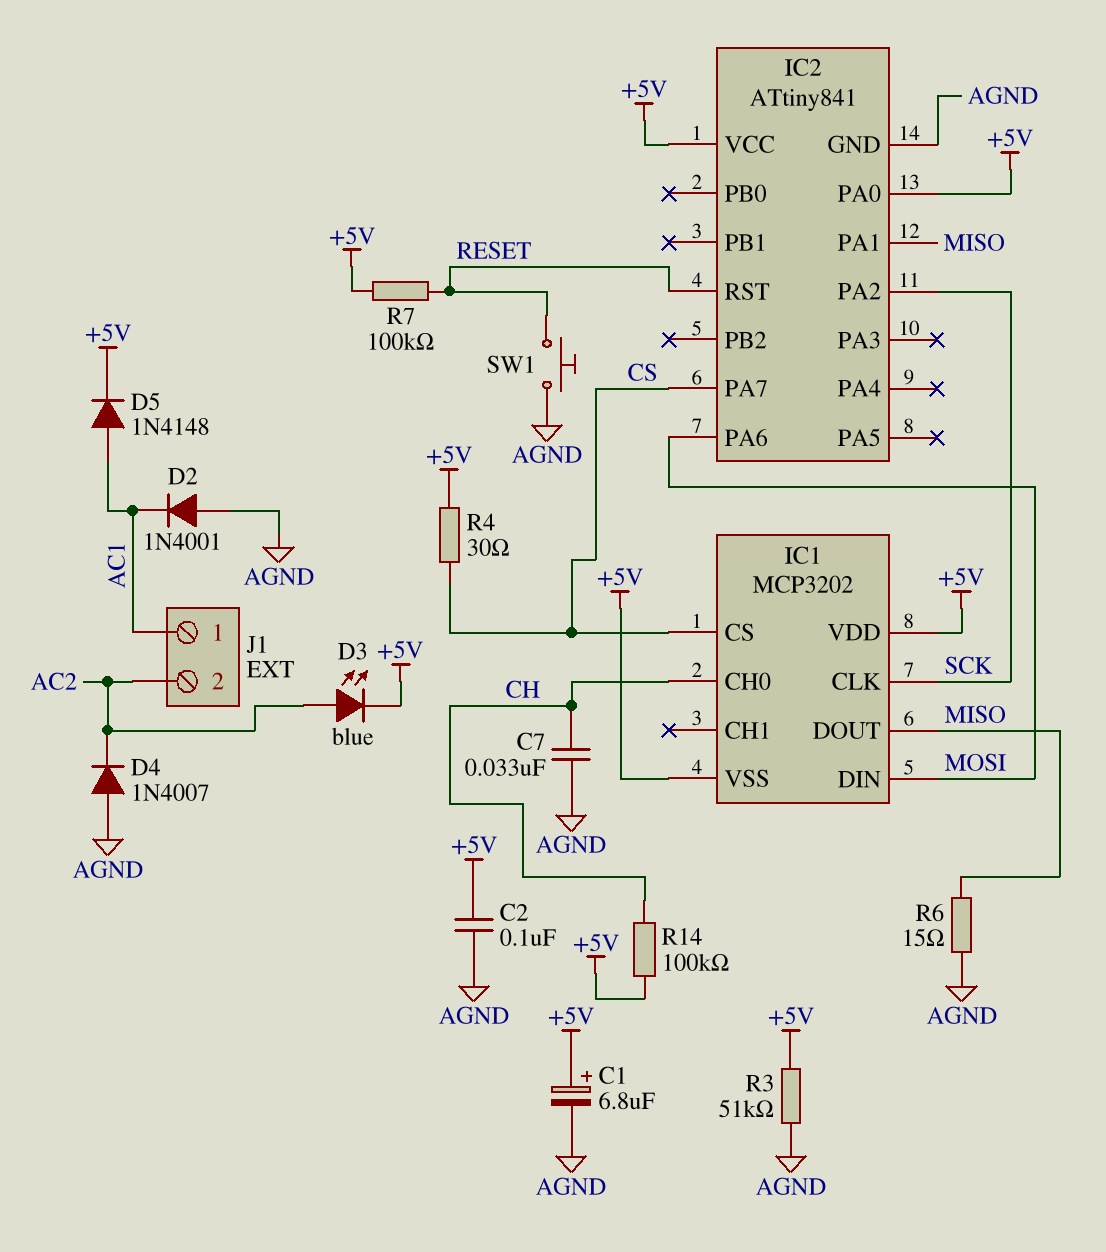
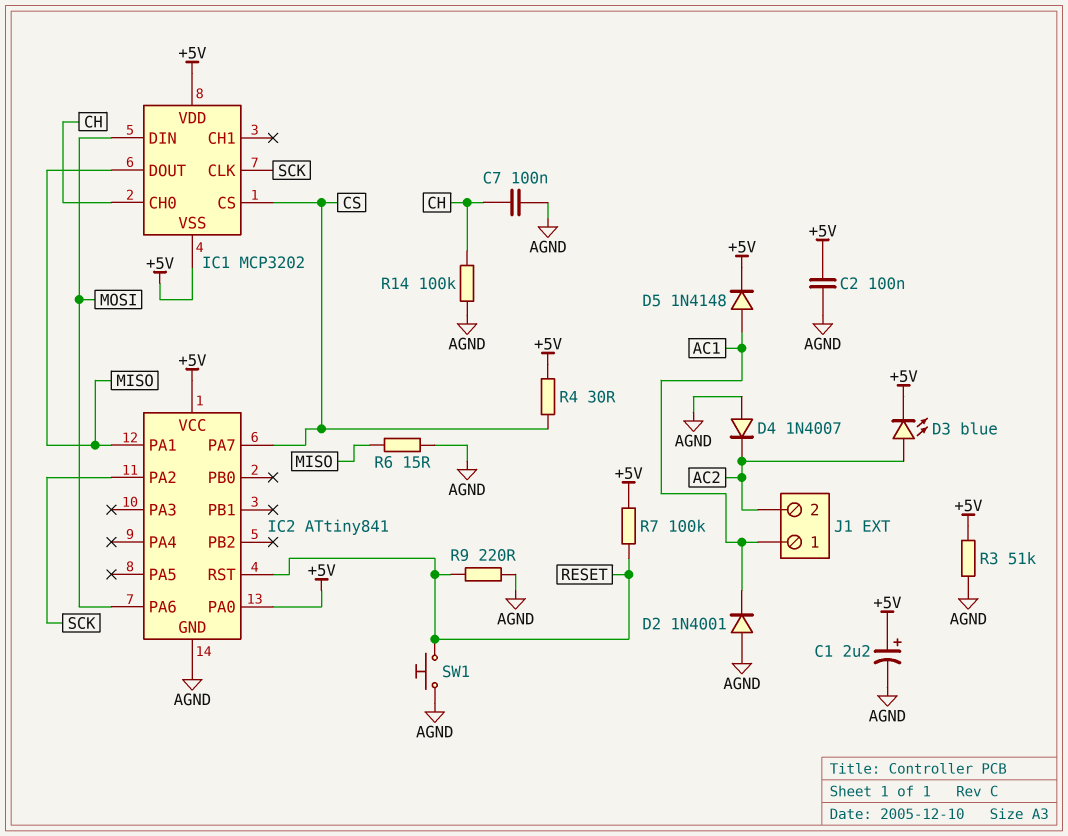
C1: 6.8uF (plus +5V, minus AGND) -> 2.2uF (plus +5V, minus AGND)
C7: 33nF (AGND, CH) -> 100nF (AGND, CH)
R9: none -> 220 (AGND, RESET)
R14: 100k (+5V, CH) -> 100k (AGND, CH)

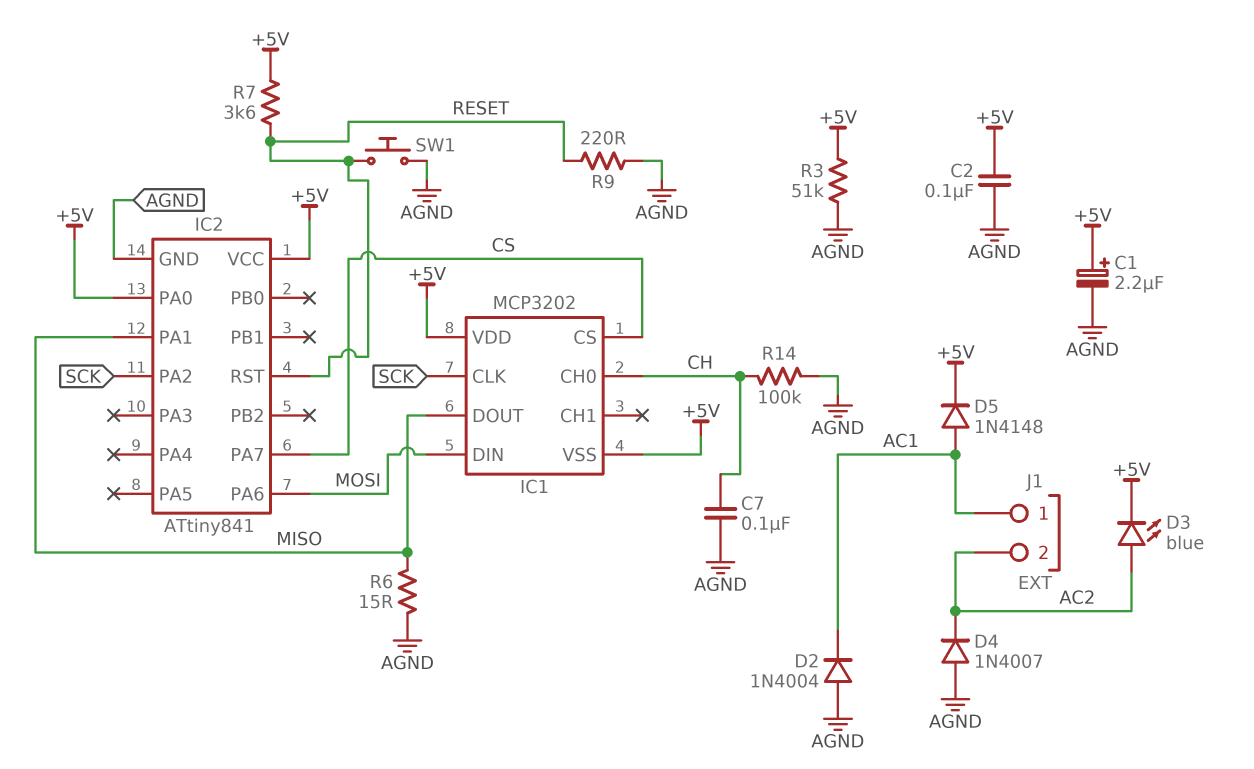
D2: diode 1N4001 (A AGND, K AC1) -> diode 1N4004 (A AGND, K AC1)
R4: 30 (+5V, CS) -> none
R7: 100k (+5V, RESET) -> 3.6k (+5V, RESET)

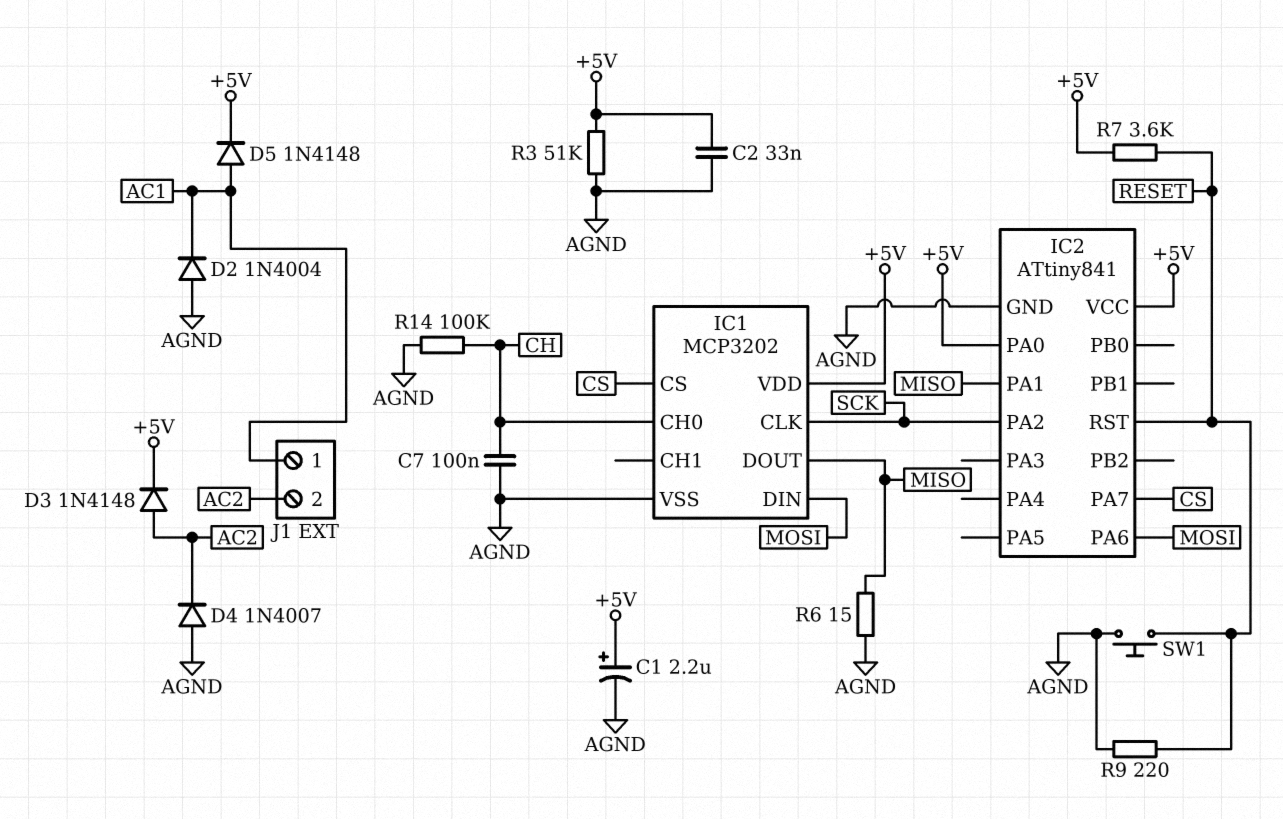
C2: 100nF (+5V, AGND) -> 33nF (+5V, AGND)
D3: LED blue (A AC2, K +5V) -> diode 1N4148 (A AC2, K +5V)
IC1 pin VSS: +5V -> AGND

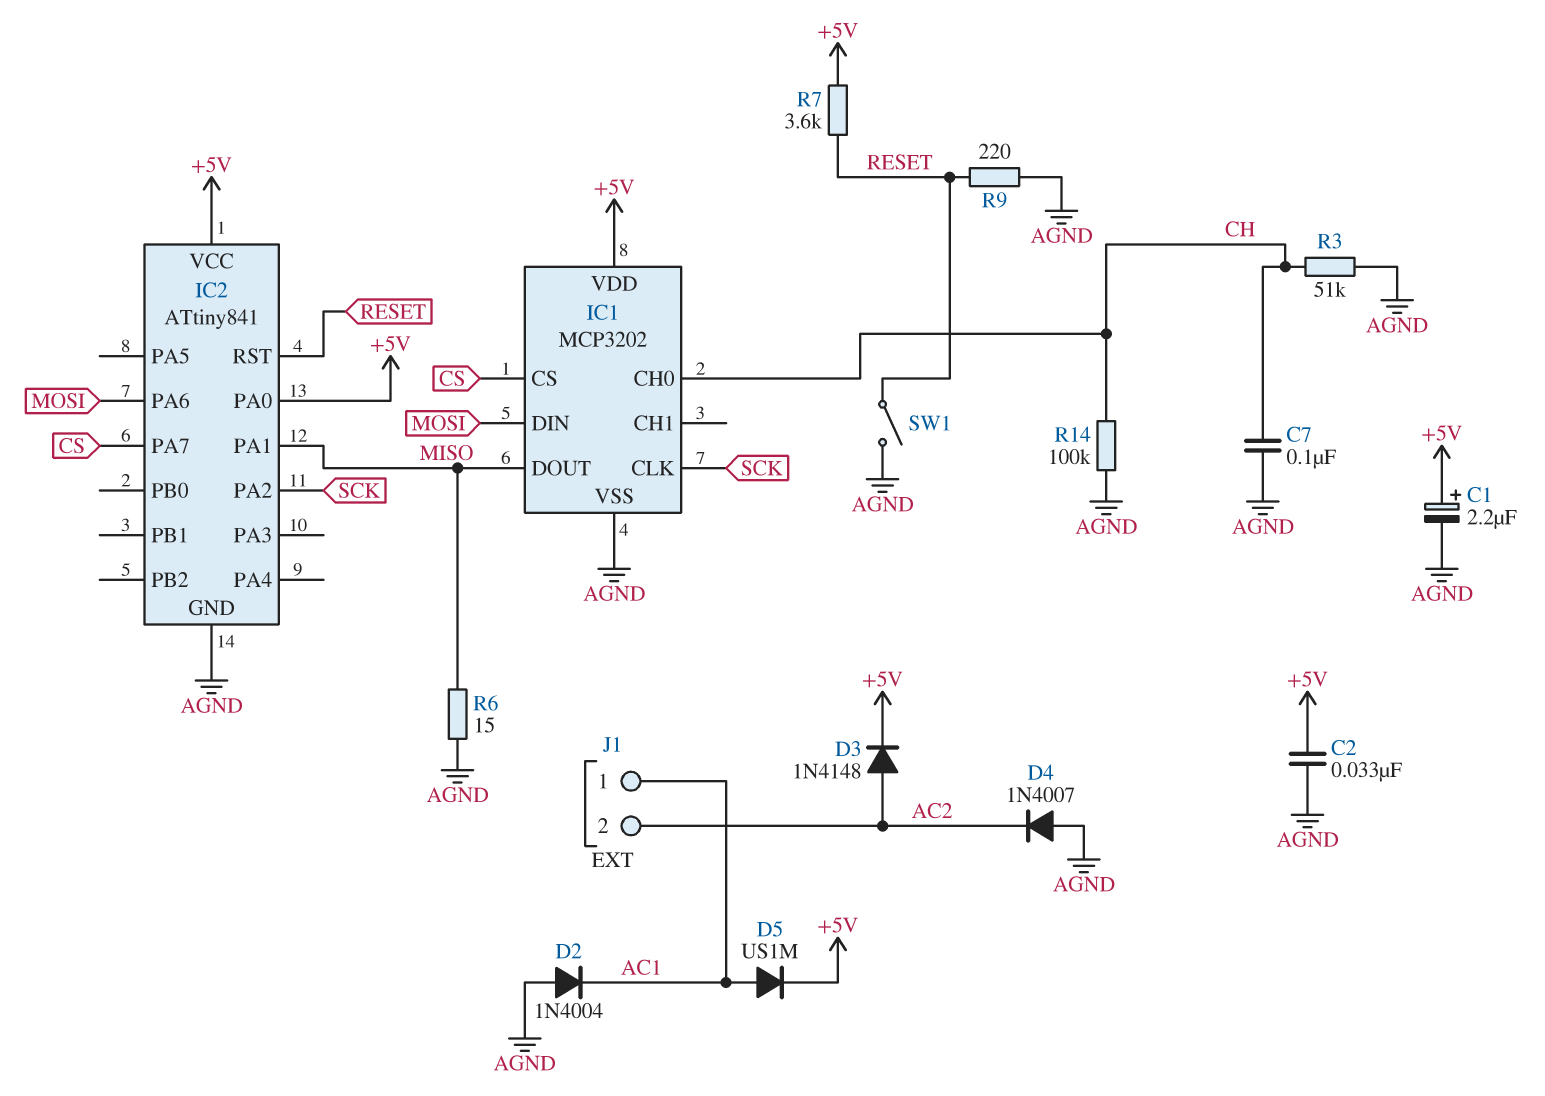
D5: diode 1N4148 (A AC1, K +5V) -> diode US1M (A AC1, K +5V)
R3: 51k (+5V, AGND) -> 51k (AGND, CH)
SW1: button (AGND, RESET) -> switch (AGND, RESET)

